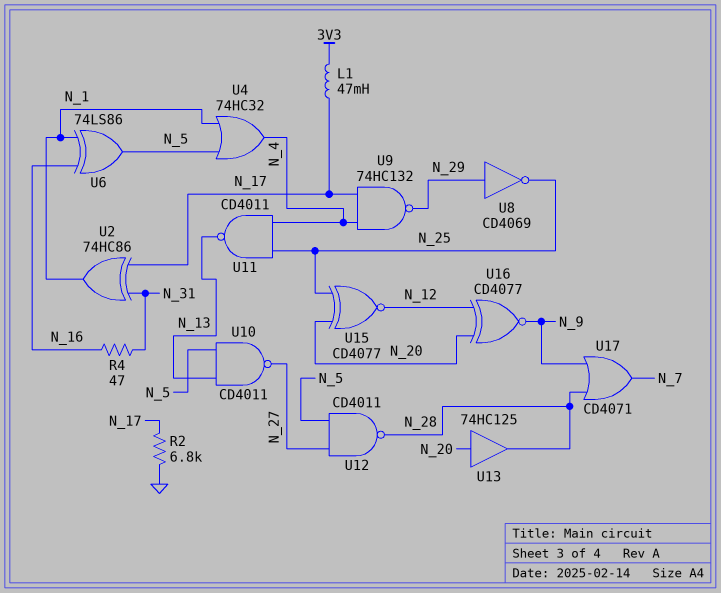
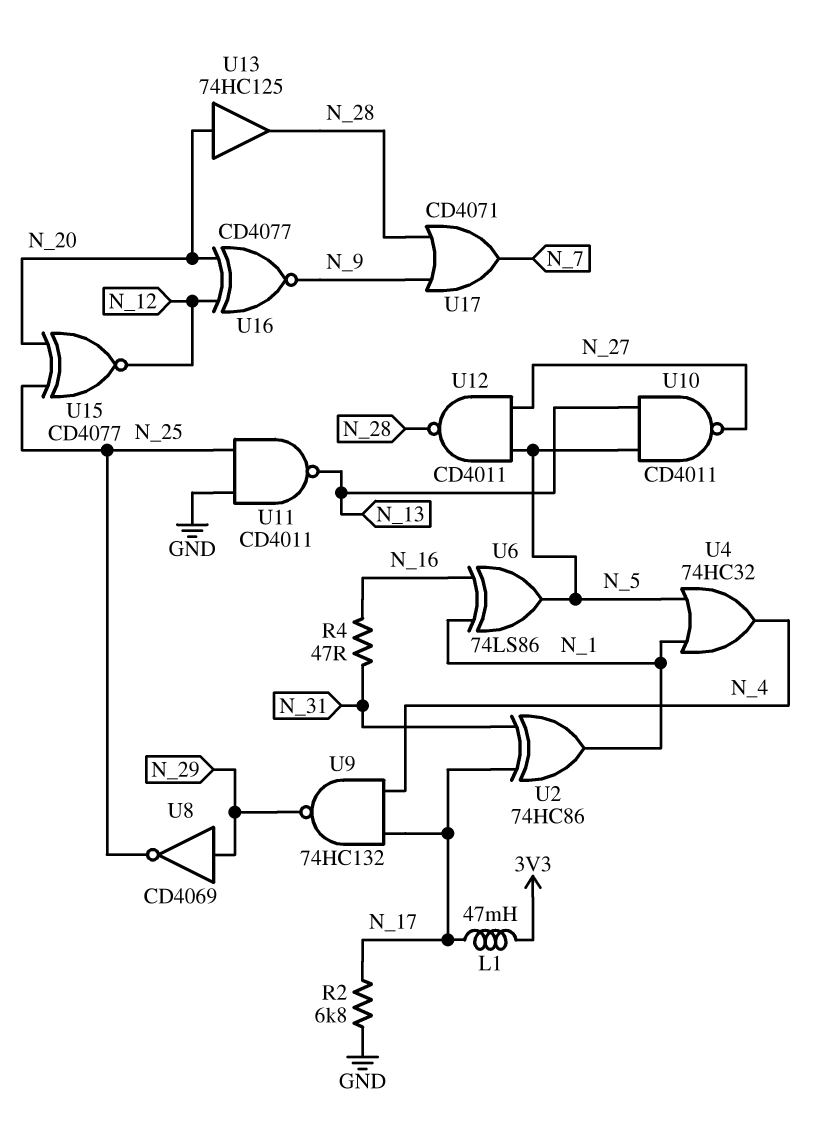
U11: NAND CD4011 (in N_4, in N_25, out N_13) -> NAND CD4011 (in GND, in N_25, out N_13)

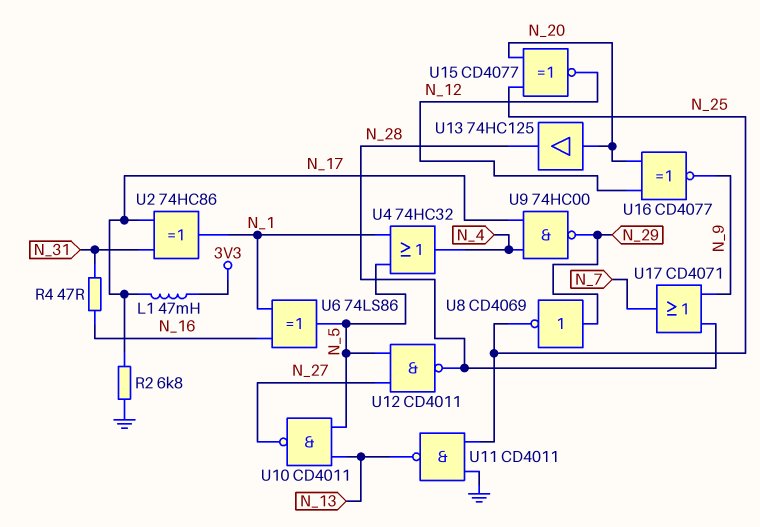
U9: NAND 74HC132 (in N_4, in N_17, out N_29) -> NAND 74HC00 (in N_4, in N_17, out N_29)

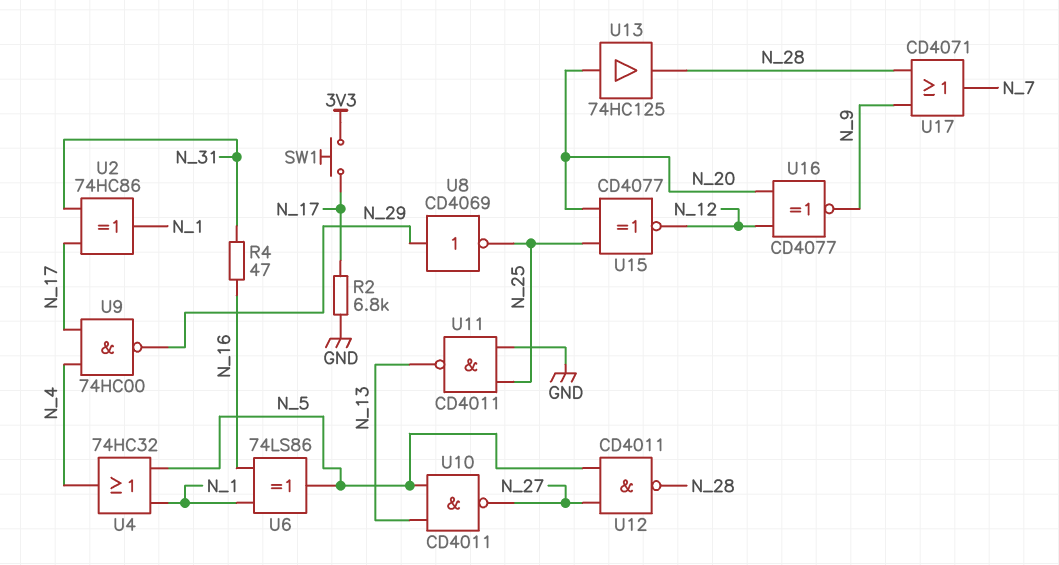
L1: 47mH (3V3, N_17) -> none
SW1: none -> button (3V3, N_17)

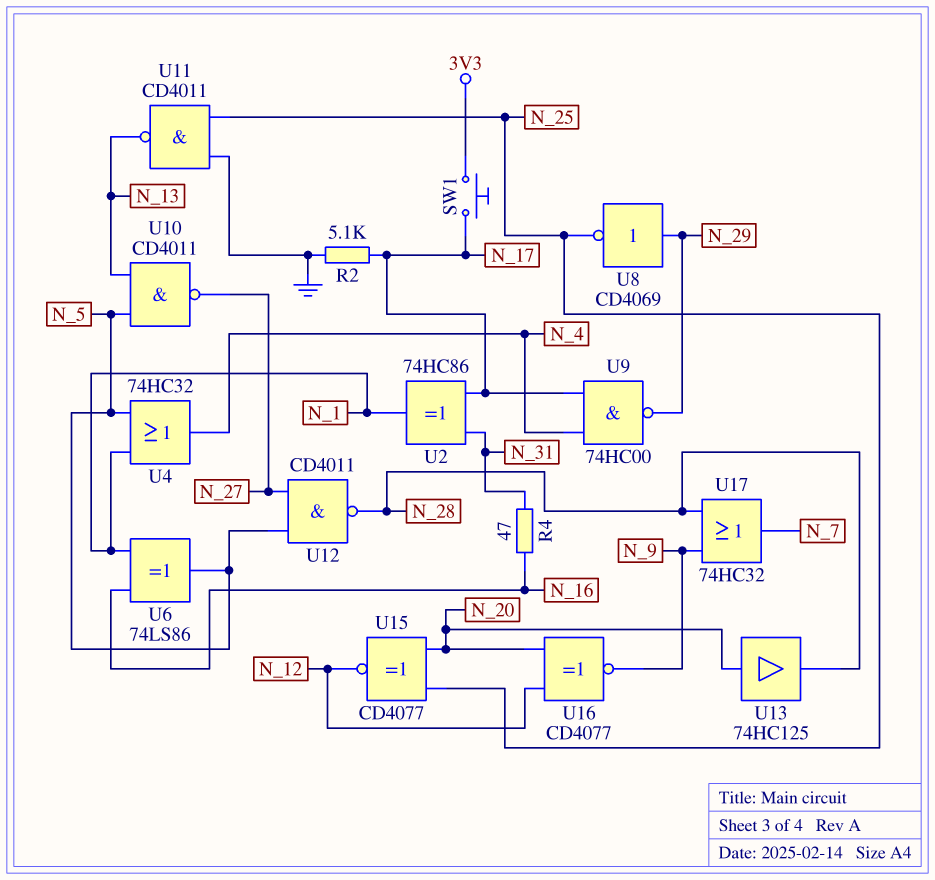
R2: 6.8k (GND, N_17) -> 5.1k (GND, N_17)
U17: OR CD4071 (in N_9, in N_28, out N_7) -> OR 74HC32 (in N_9, in N_28, out N_7)

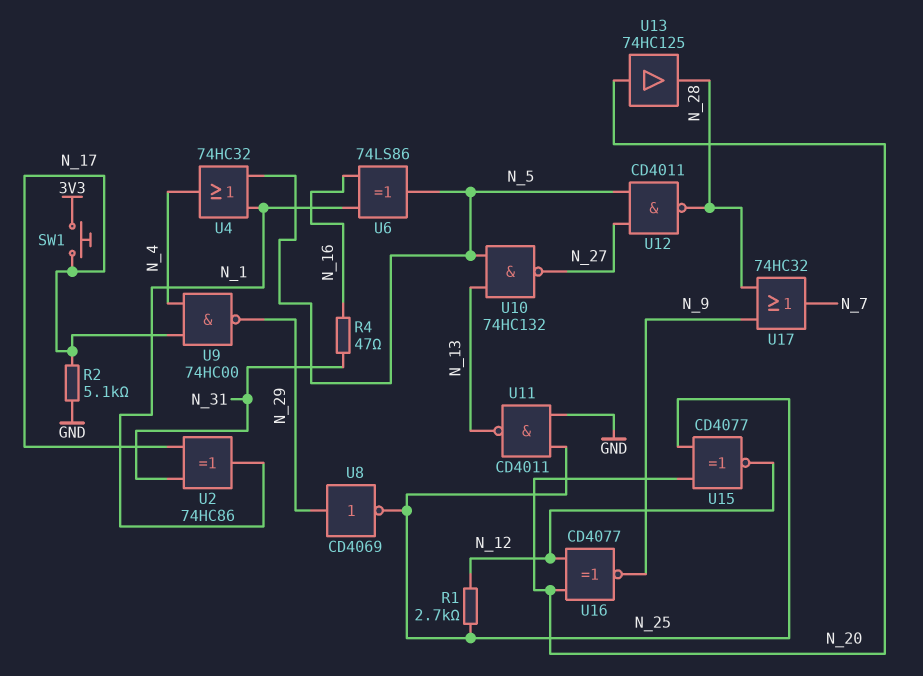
R1: none -> 2.7k (N_12, N_25)
U10: NAND CD4011 (in N_5, in N_13, out N_27) -> NAND 74HC132 (in N_5, in N_13, out N_27)

